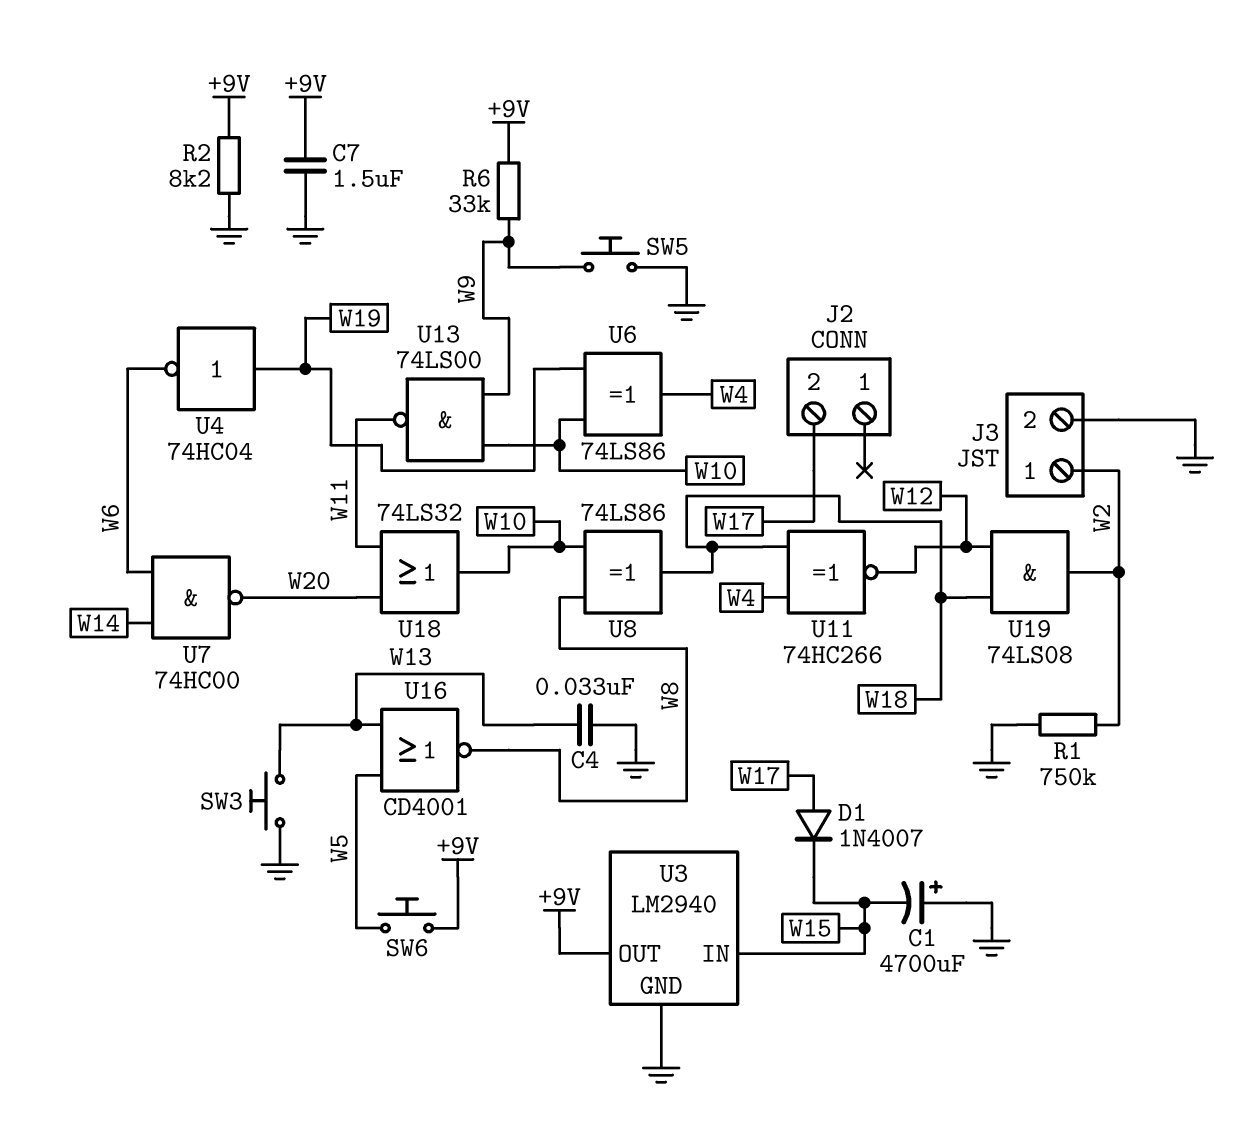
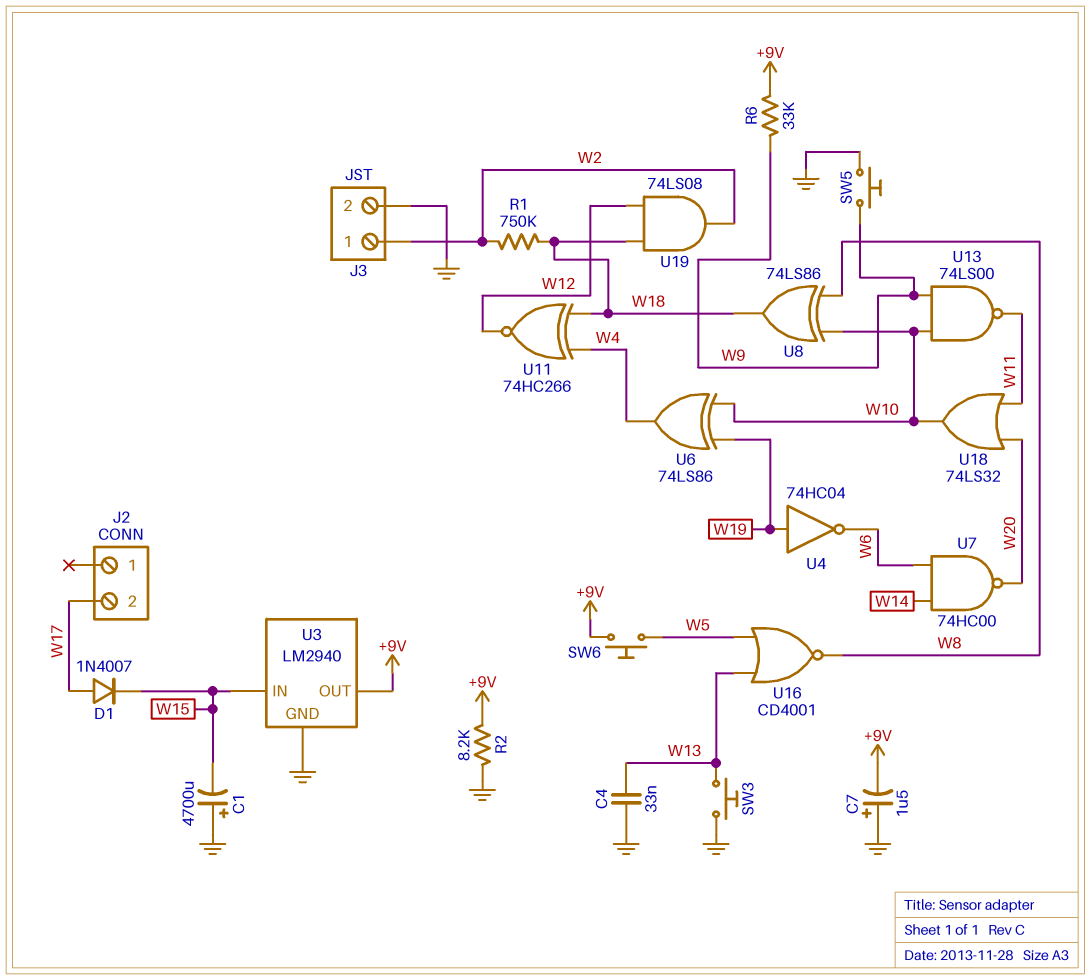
C7: 1.5uF (+9V, GND) -> 1.5uF (plus GND, minus +9V)
R1: 750k (GND, W2) -> 750k (W2, W18)

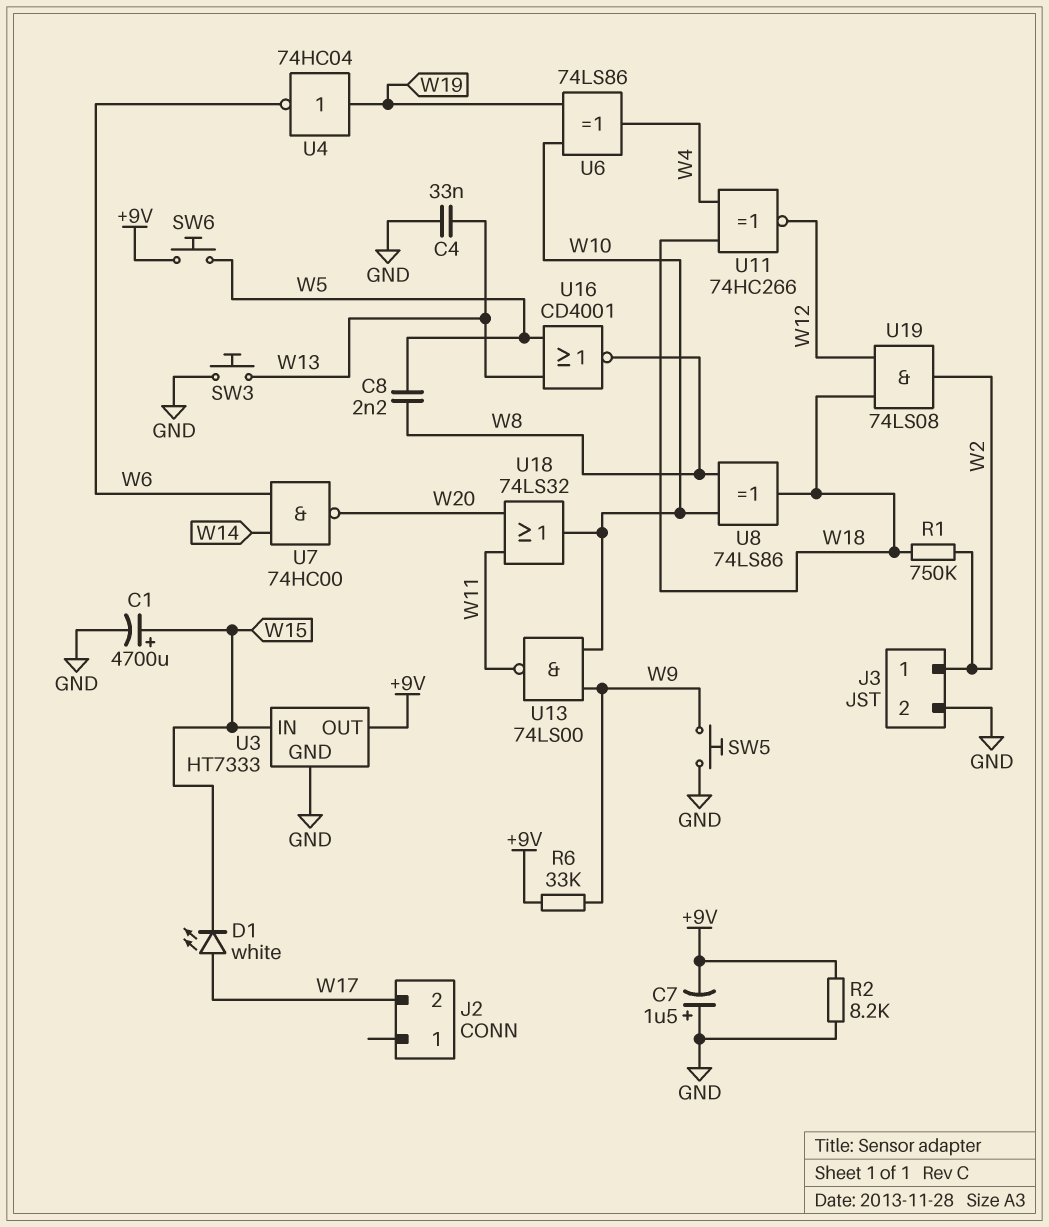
C1: 4700uF (plus GND, minus W15) -> 4700uF (plus W15, minus GND)
C8: none -> 2.2nF (W5, W8)
D1: diode 1N4007 (A W17, K W15) -> LED white (A W17, K W15)
U3: LM2940 -> HT7333

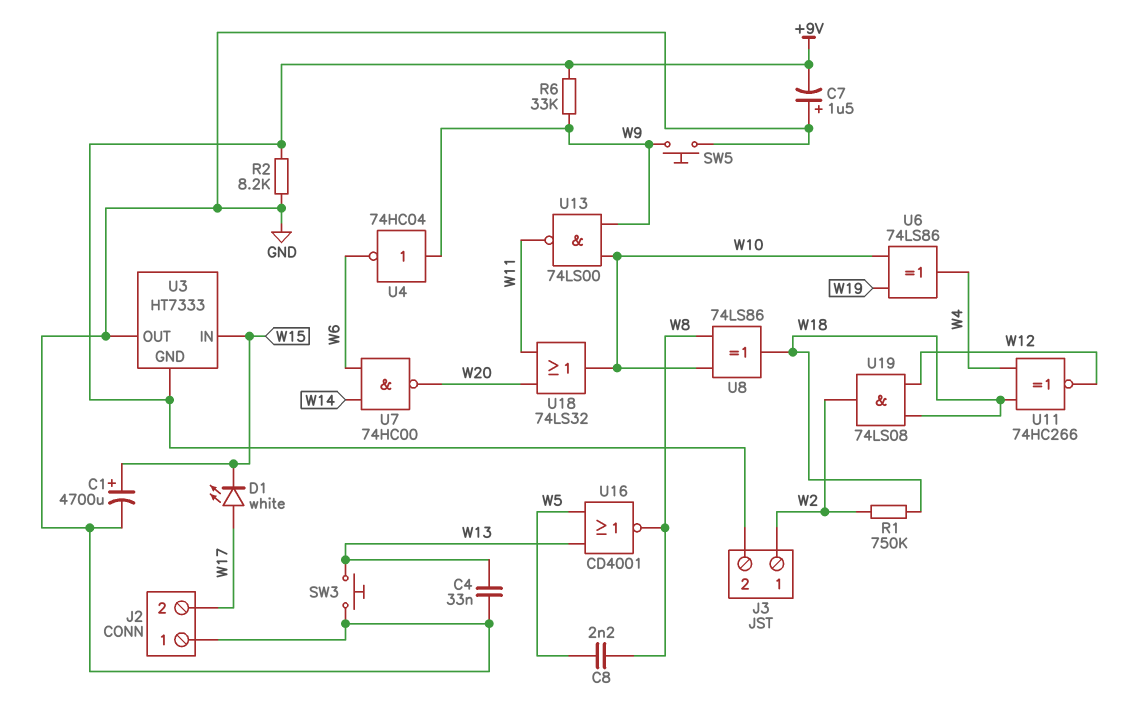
J2 pin 1: none -> GND
J3 pin 2: GND -> +9V
SW6: button (+9V, W5) -> none
U3 pin GND: GND -> +9V
U3 pin OUT: +9V -> GND
U4: NOT 74HC04 (in W19, out W6) -> NOT 74HC04 (in W9, out W6)

